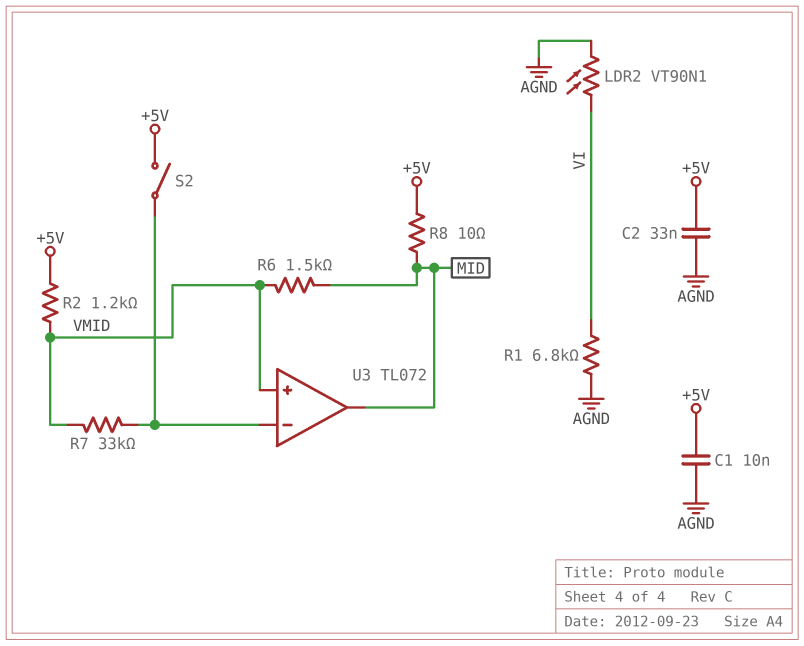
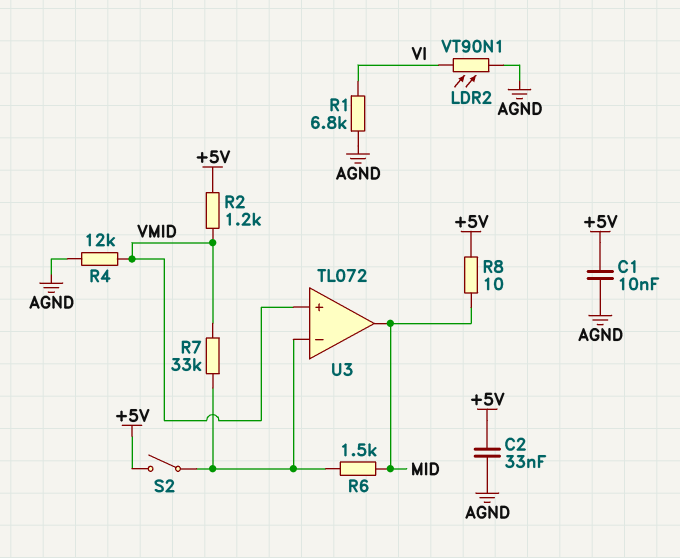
R4: none -> 12k (AGND, VMID)
R6: 1.5k (MID, VMID) -> 1.5k (MID, U3/in-)

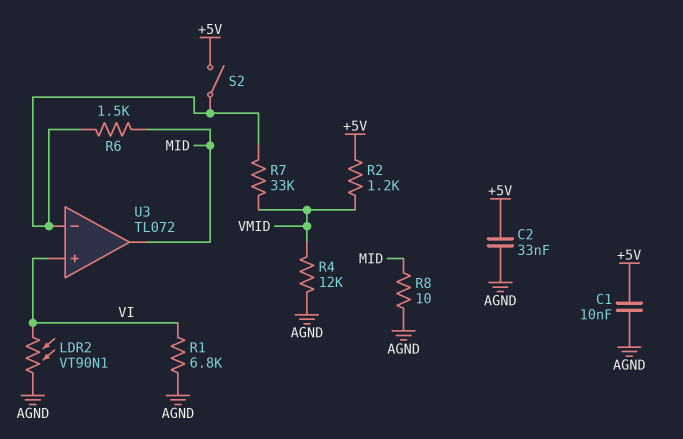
R8: 10 (+5V, MID) -> 10 (AGND, MID)
U3 pin in+: VMID -> VI

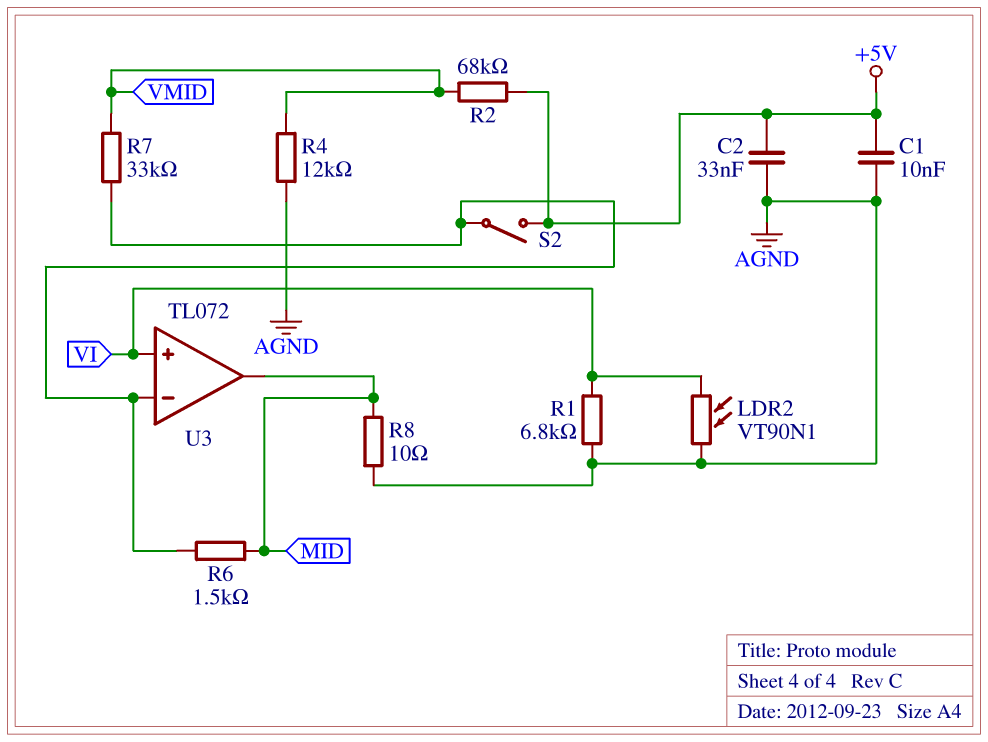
R2: 1.2k (+5V, VMID) -> 68k (+5V, VMID)

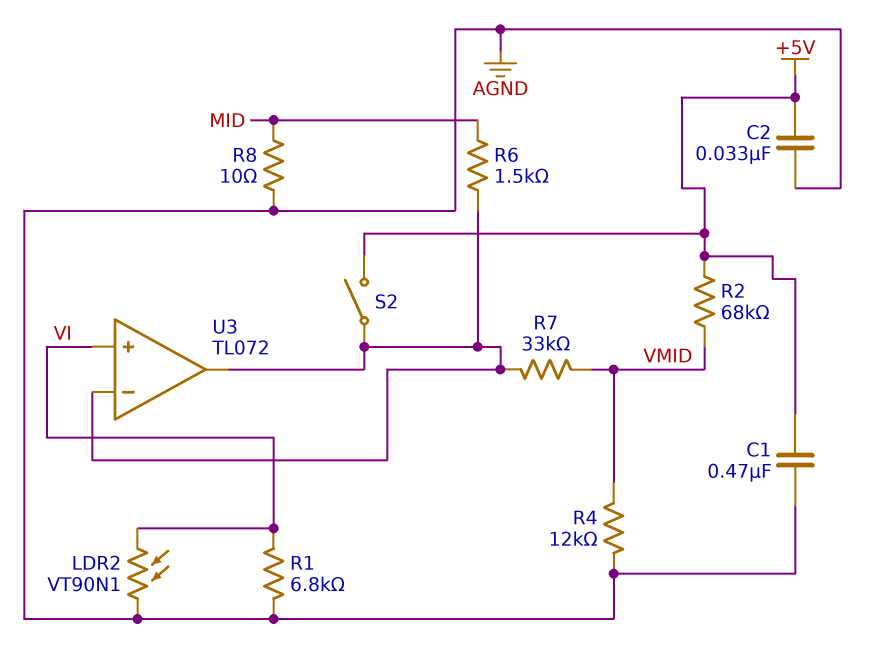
C1: 10nF (+5V, AGND) -> 470nF (+5V, AGND)
U3 pin out: MID -> U3/in-

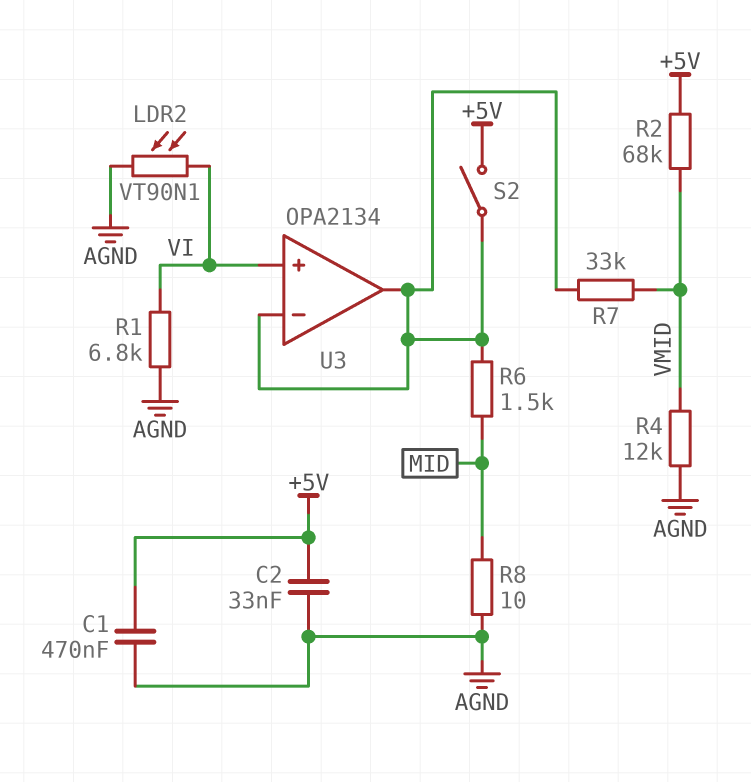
U3: TL072 -> OPA2134

